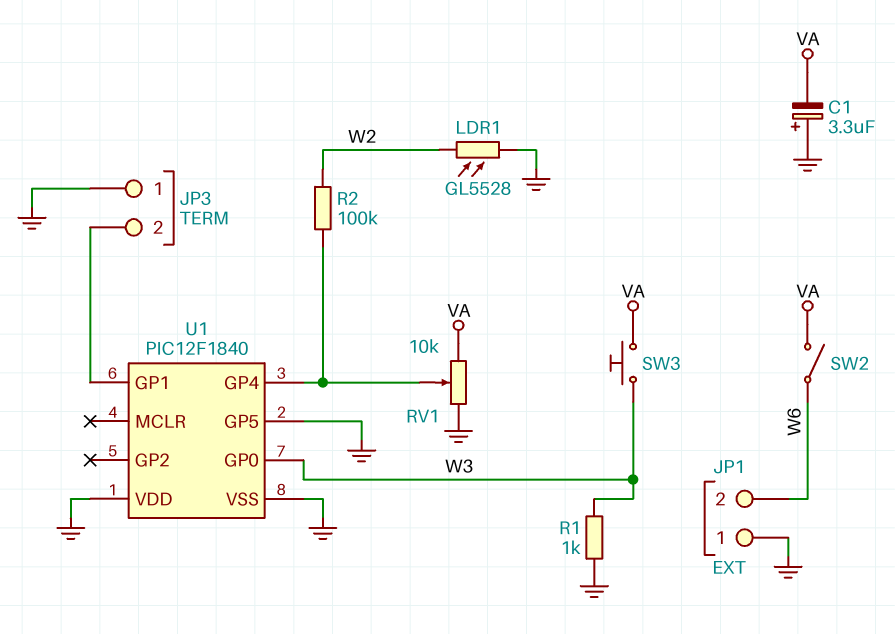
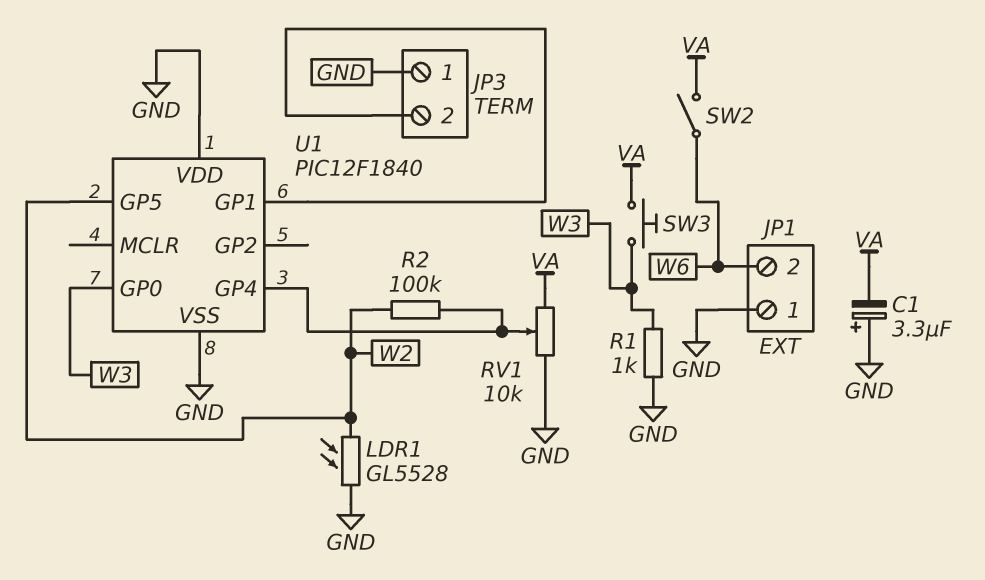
U1 pin GP5: GND -> W2

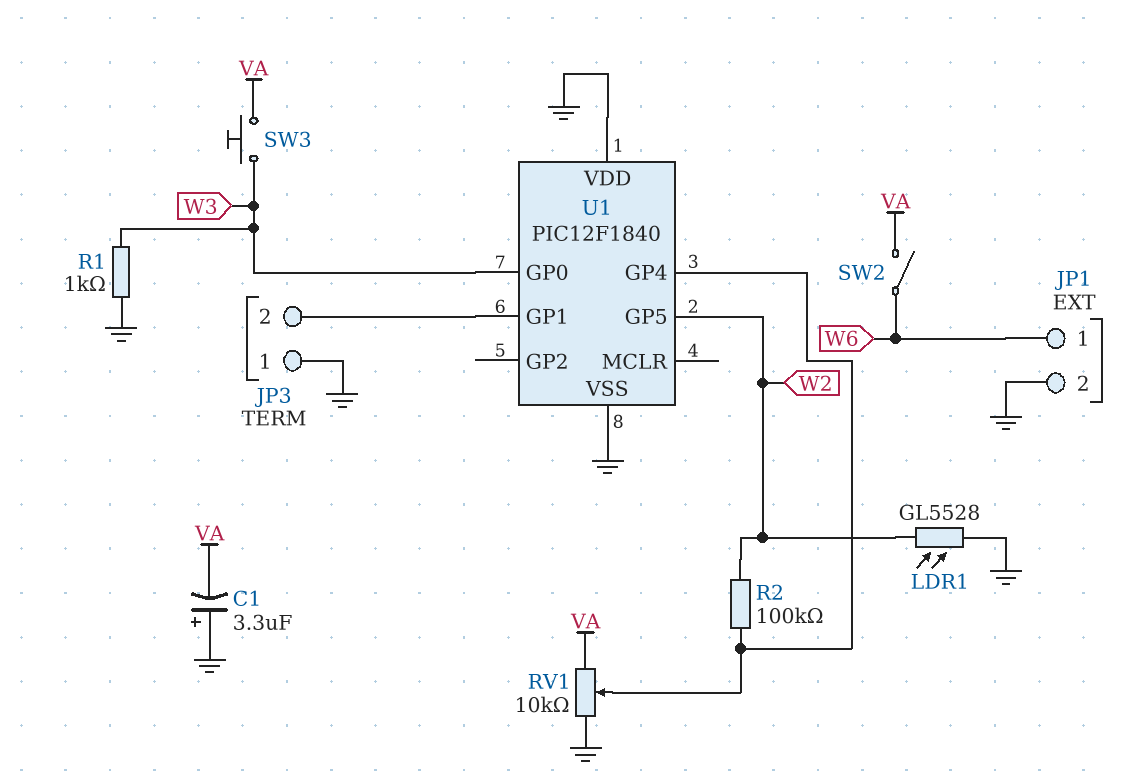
JP1 pin 1: GND -> W6
JP1 pin 2: W6 -> GND

